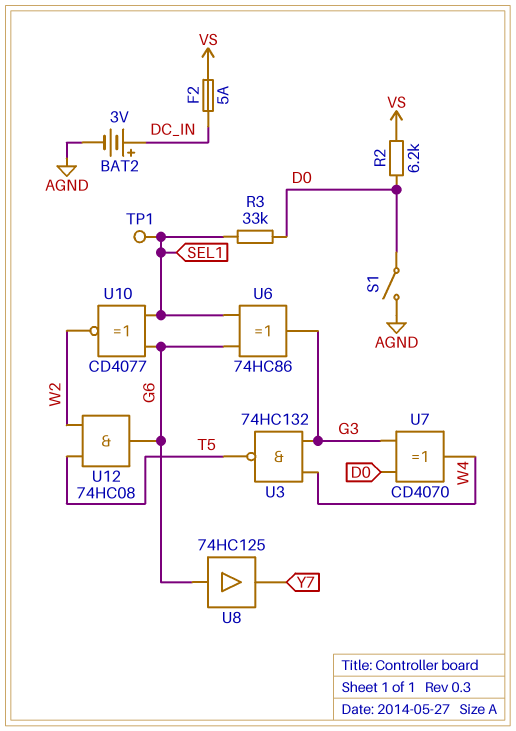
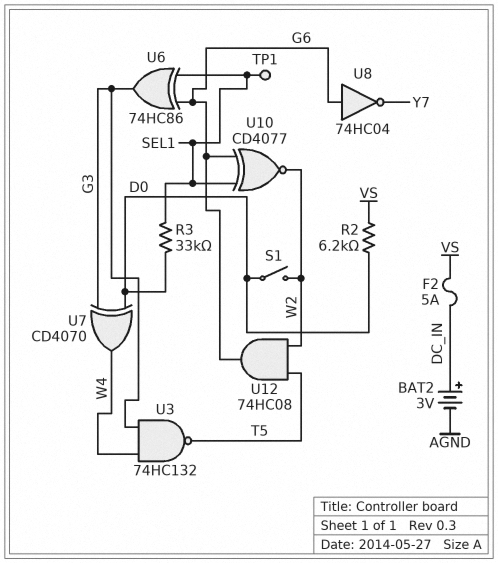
S1: switch (AGND, D0) -> switch (D0, W2)
U8: buffer 74HC125 (in G6, out Y7) -> NOT 74HC04 (in G6, out Y7)

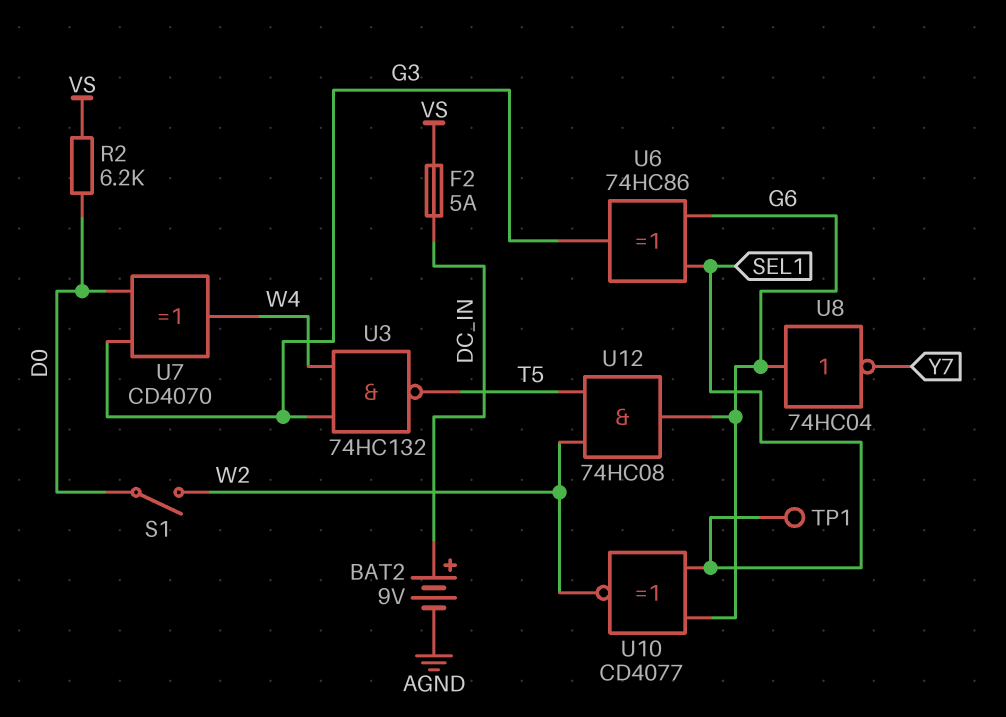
BAT2: 3V (plus DC_IN, minus AGND) -> 9V (plus DC_IN, minus AGND)
R3: 33k (D0, SEL1) -> none

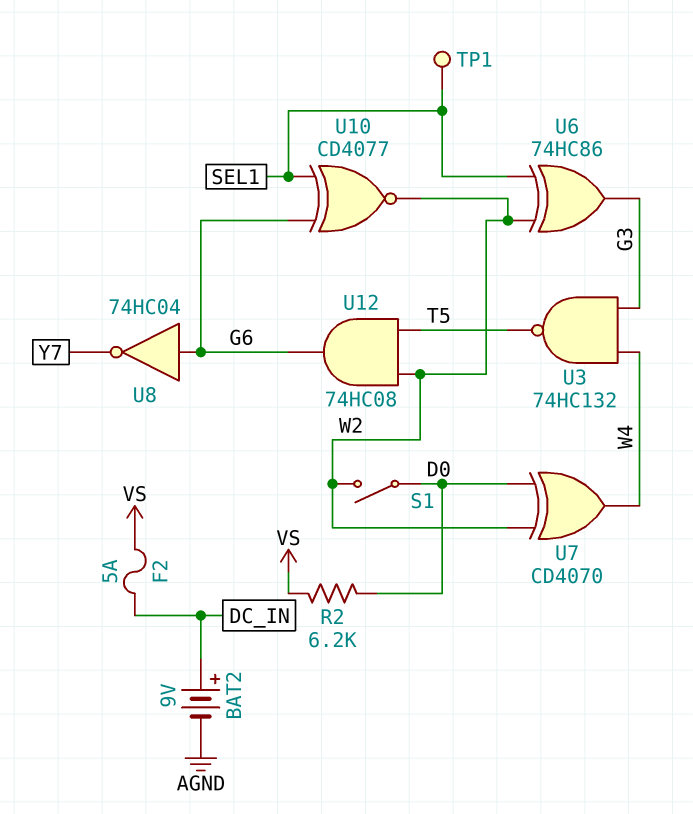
U6: XOR 74HC86 (in G6, in SEL1, out G3) -> XOR 74HC86 (in SEL1, in W2, out G3)
U7: XOR CD4070 (in D0, in G3, out W4) -> XOR CD4070 (in D0, in W2, out W4)

